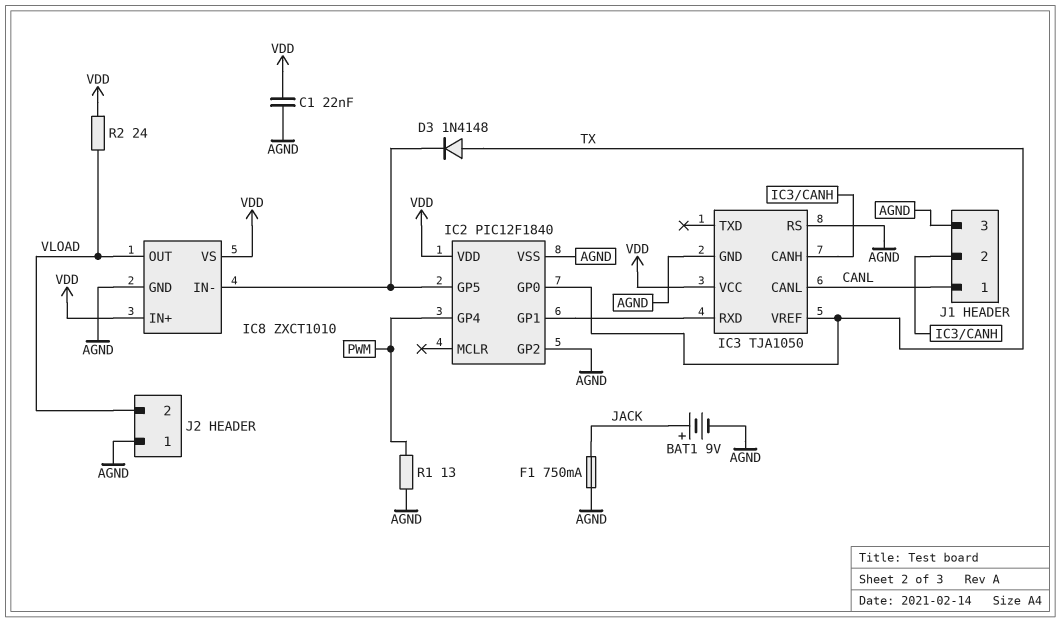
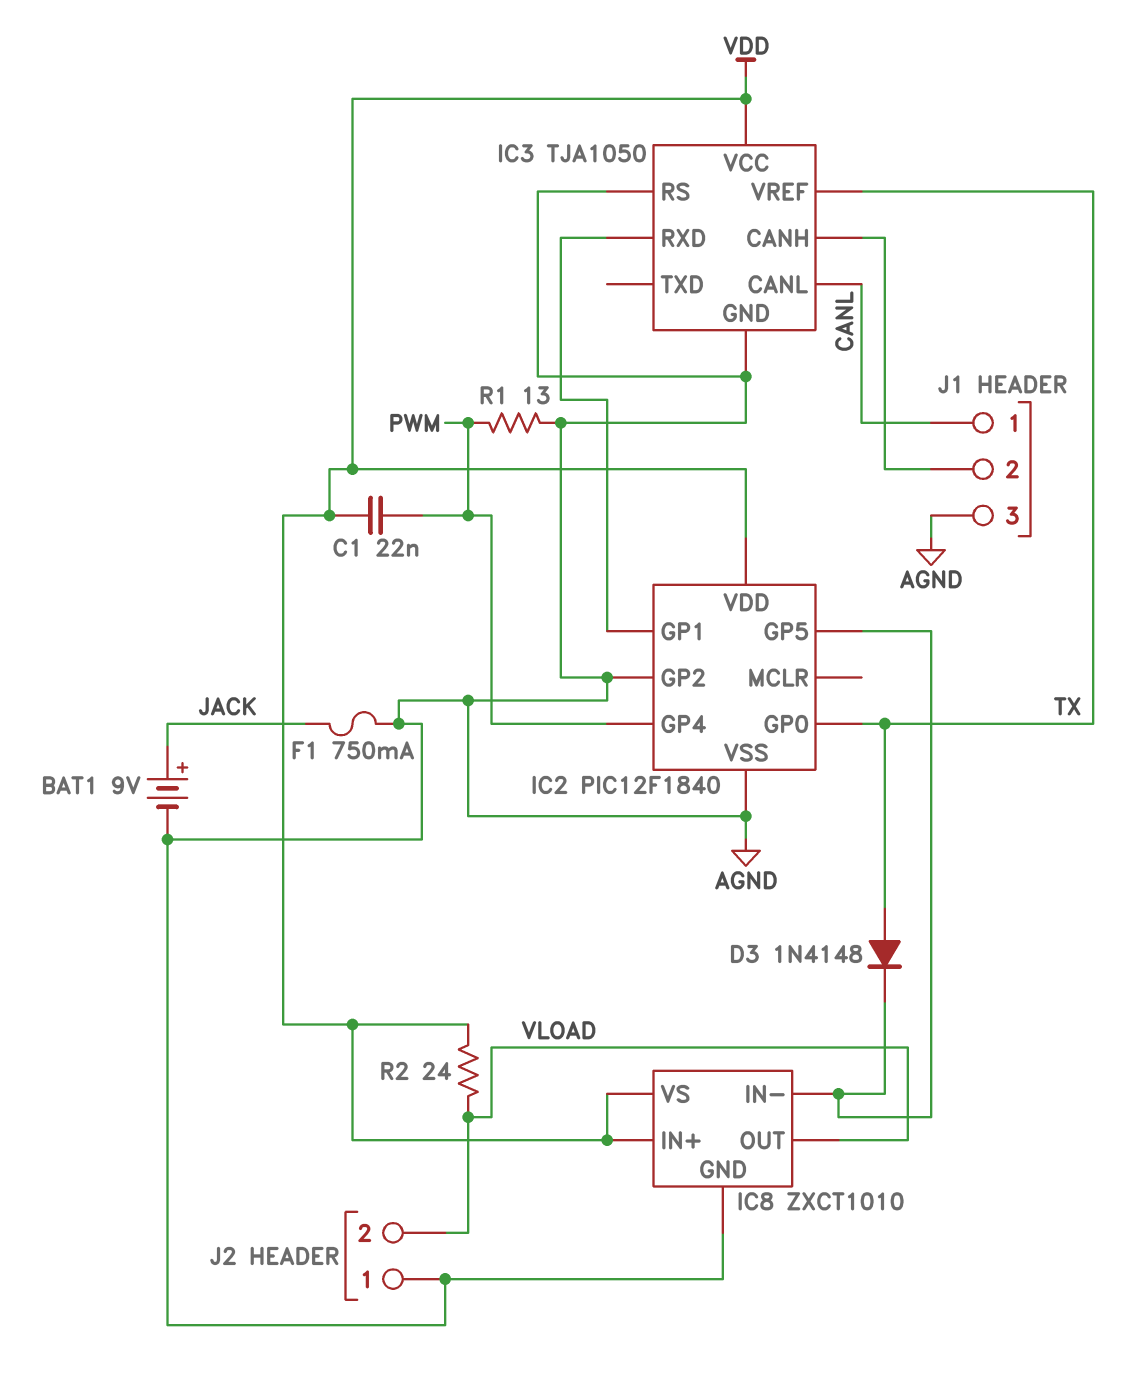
C1: 22nF (AGND, VDD) -> 22nF (PWM, VDD)

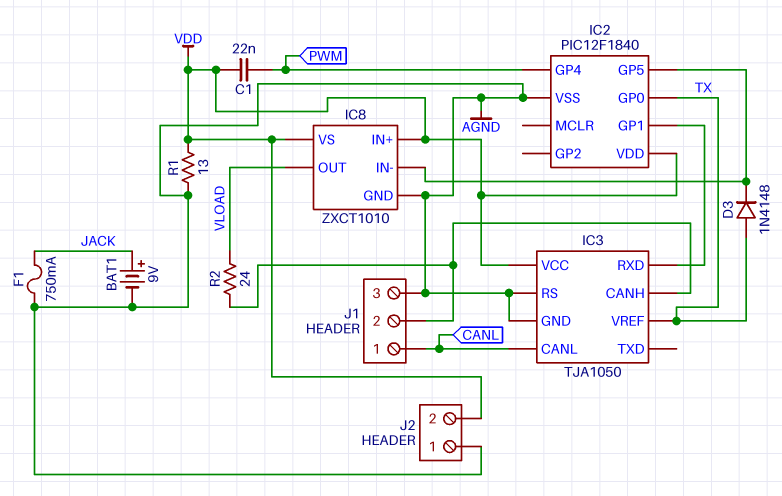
IC2 pin GP2: AGND -> none
J2 pin 2: VLOAD -> VDD
R1: 13 (AGND, PWM) -> 13 (AGND, VDD)
R2: 24 (VDD, VLOAD) -> 24 (IC3/CANH, VLOAD)

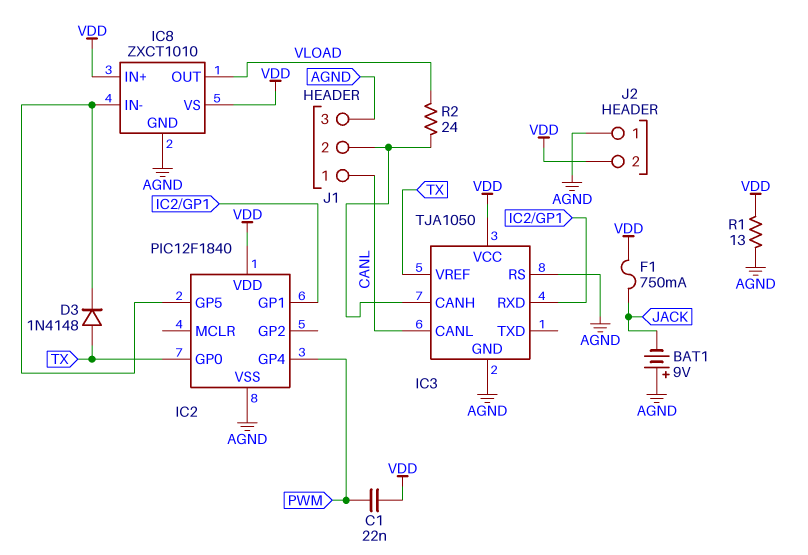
BAT1: 9V (plus JACK, minus AGND) -> 9V (plus AGND, minus JACK)
F1: 750mA (AGND, JACK) -> 750mA (JACK, VDD)

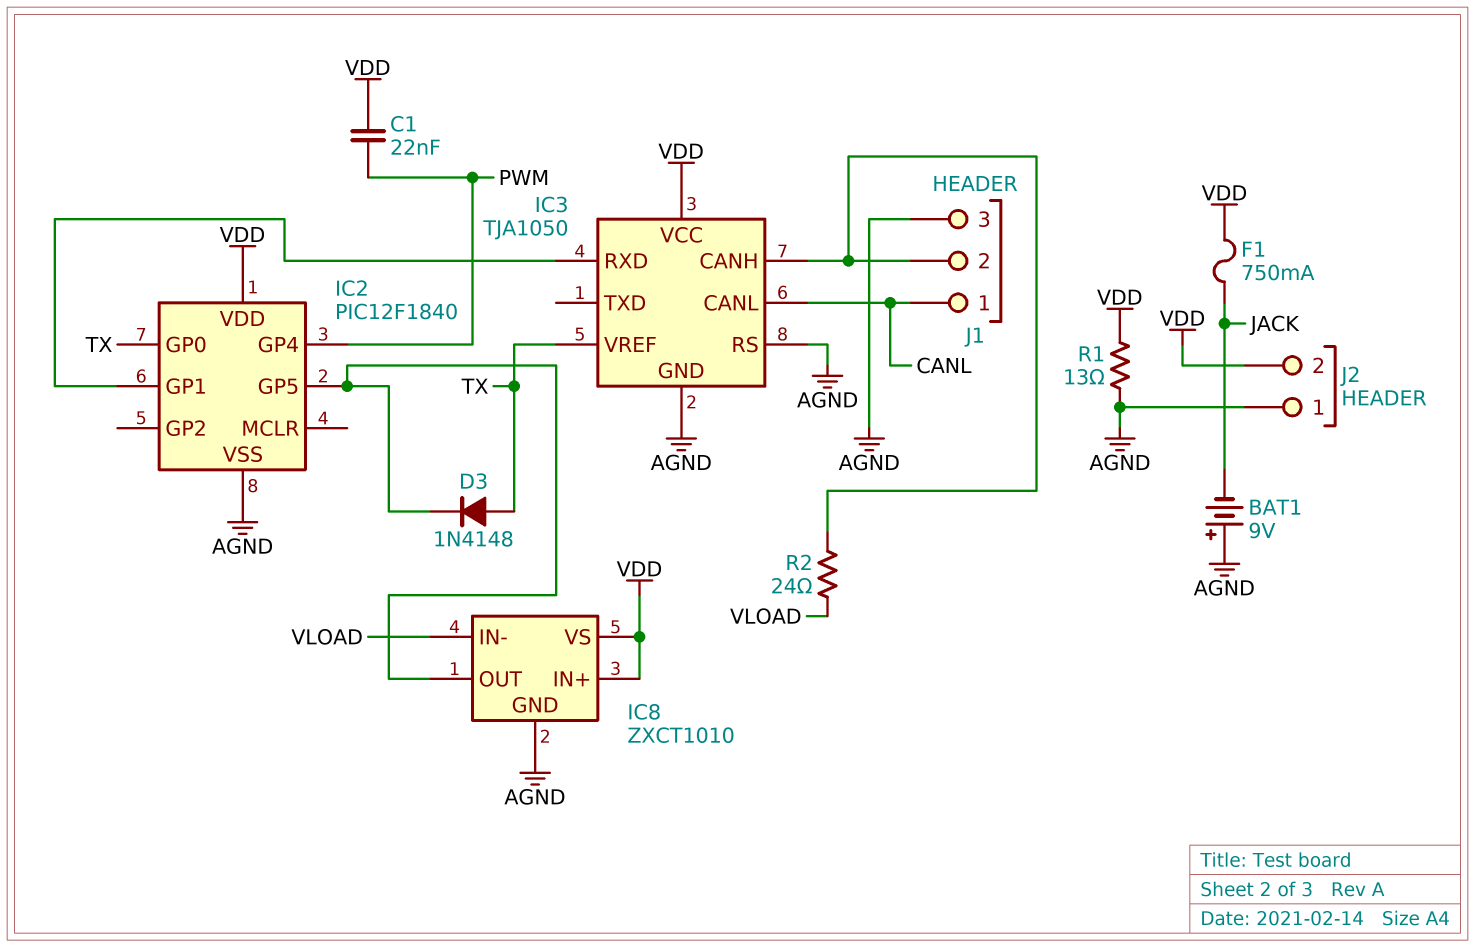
IC8 pin IN-: IC2/GP5 -> VLOAD
IC8 pin OUT: VLOAD -> IC2/GP5

